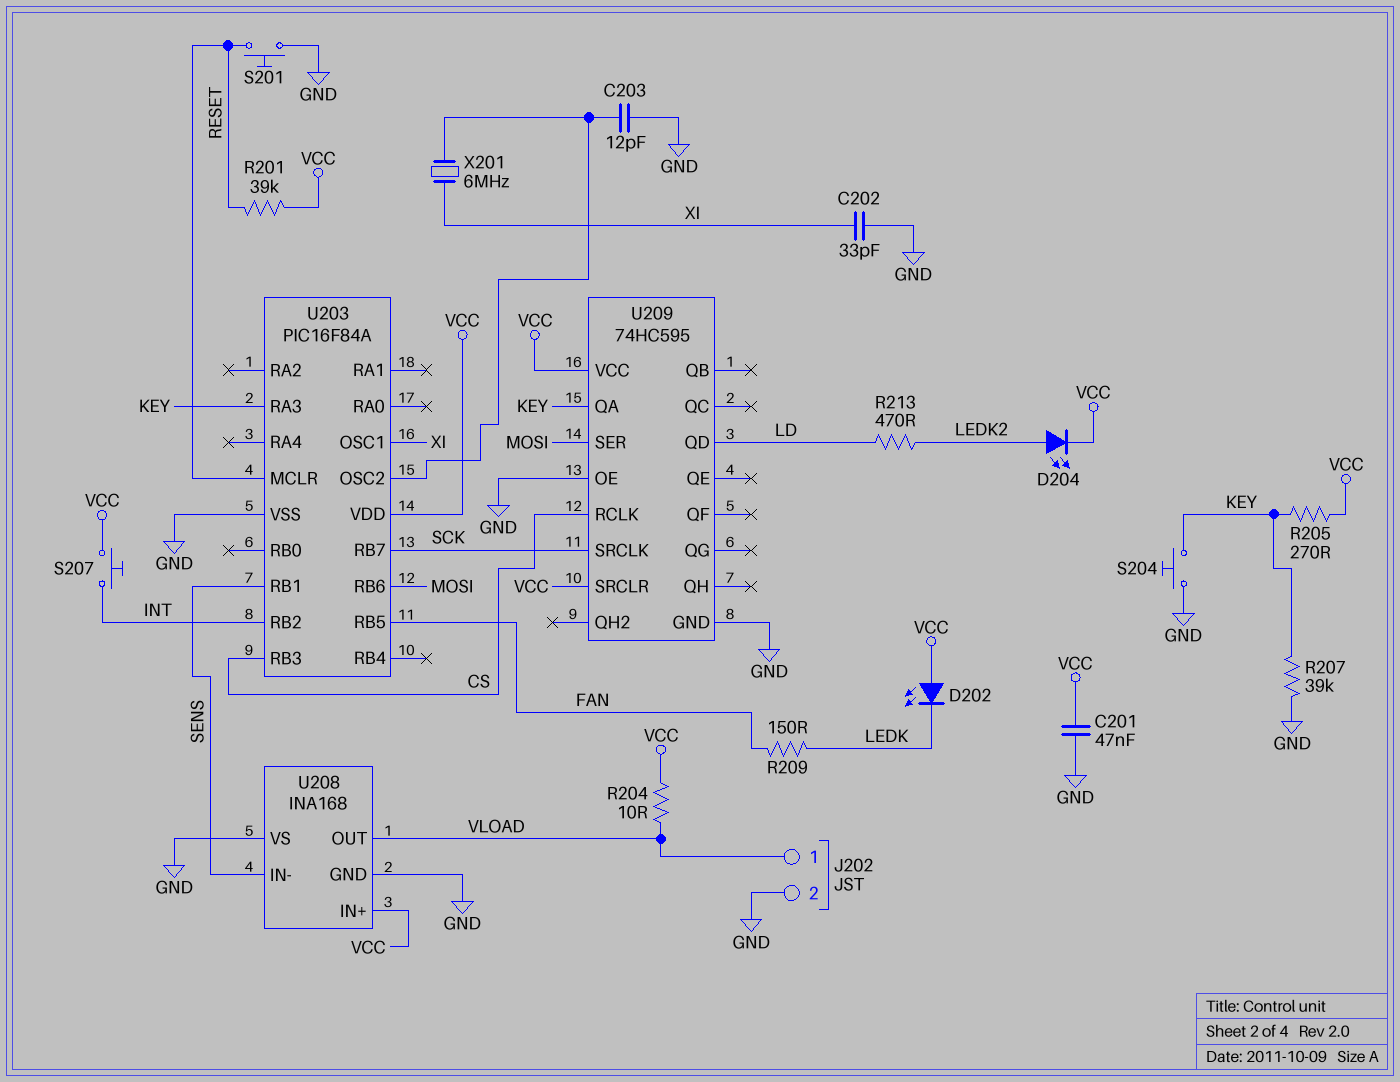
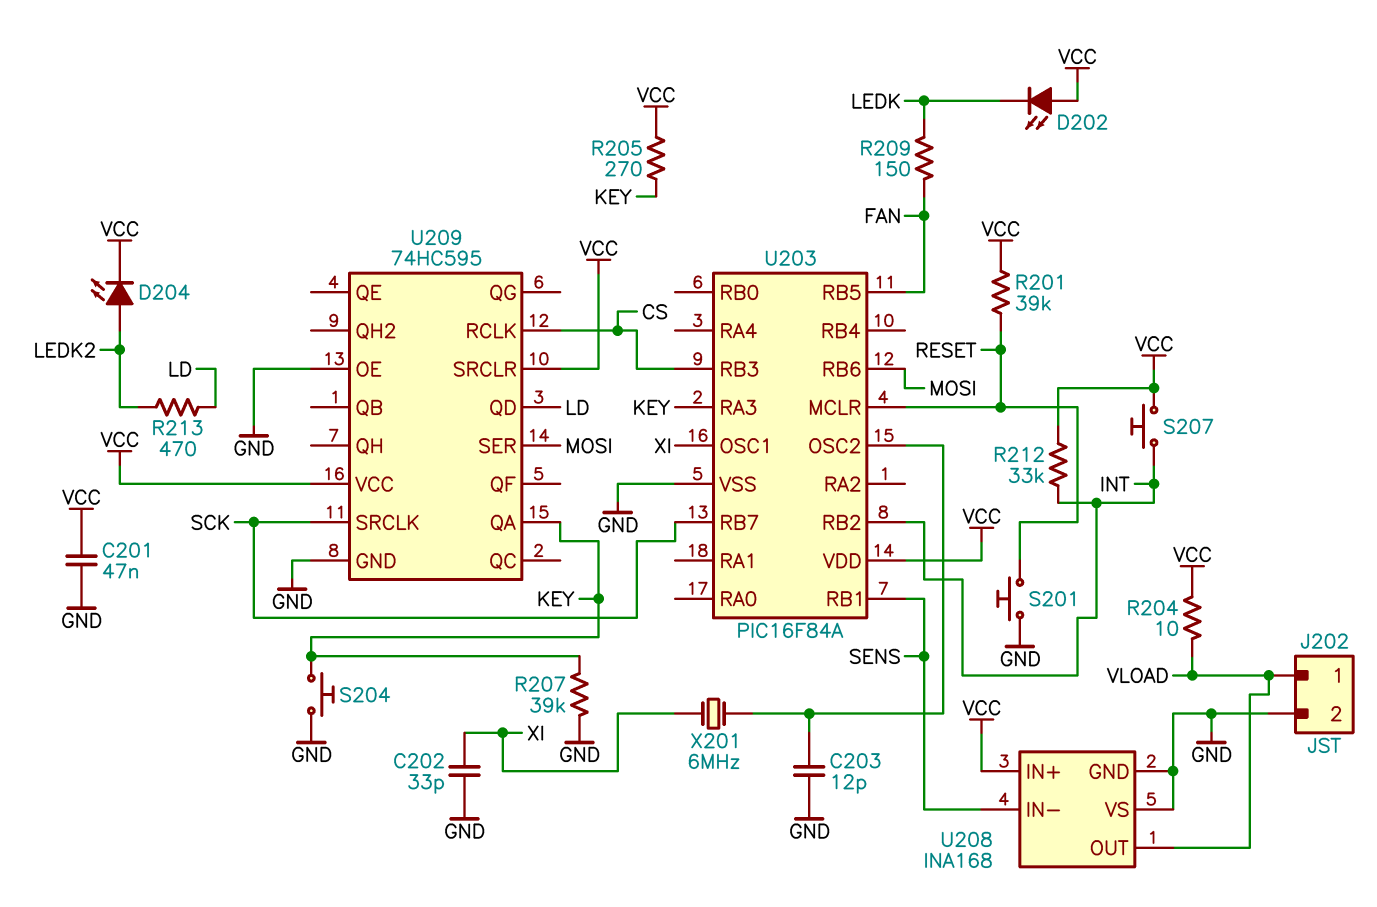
R212: none -> 33k (INT, VCC)

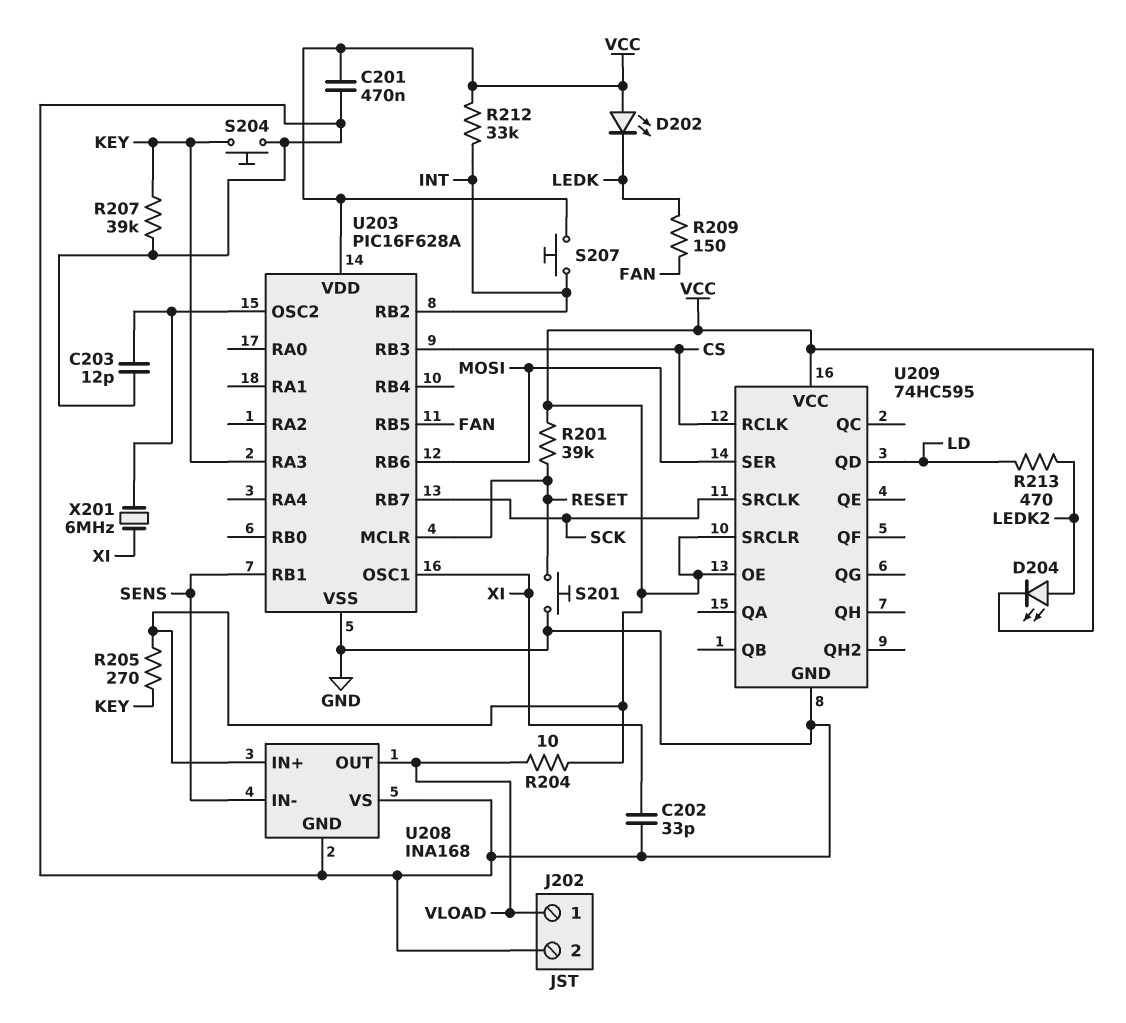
C201: 47nF (GND, VCC) -> 470nF (GND, VCC)
U203: PIC16F84A -> PIC16F628A
U209 pin OE: GND -> VCC
U209 pin QA: KEY -> none

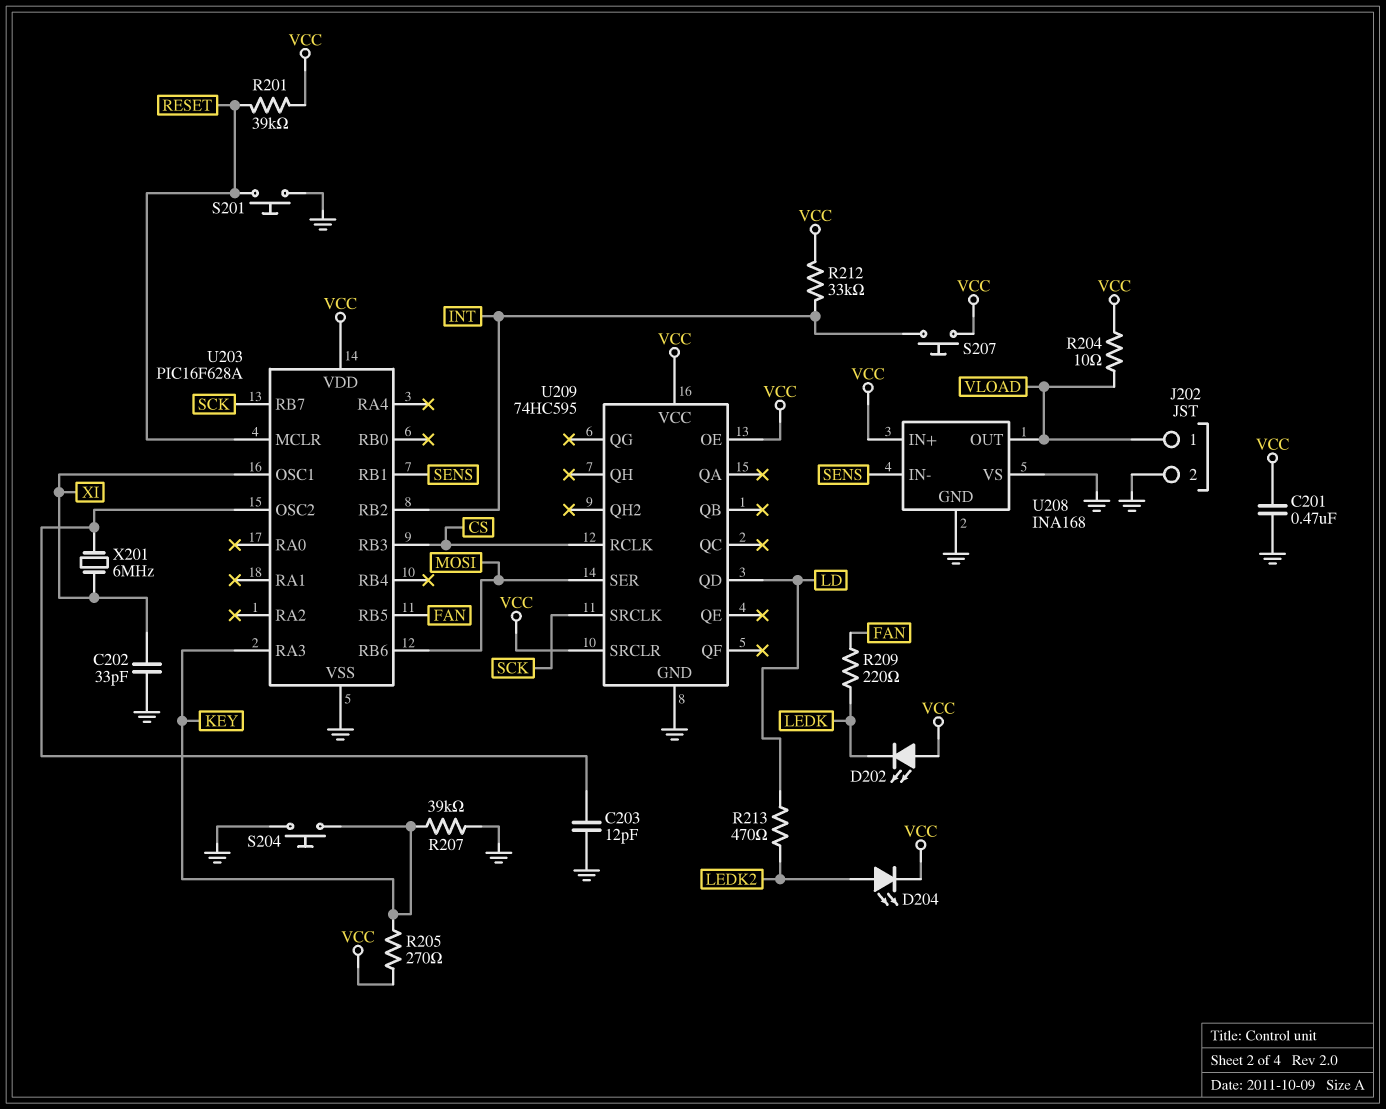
R209: 150 (FAN, LEDK) -> 220 (FAN, LEDK)

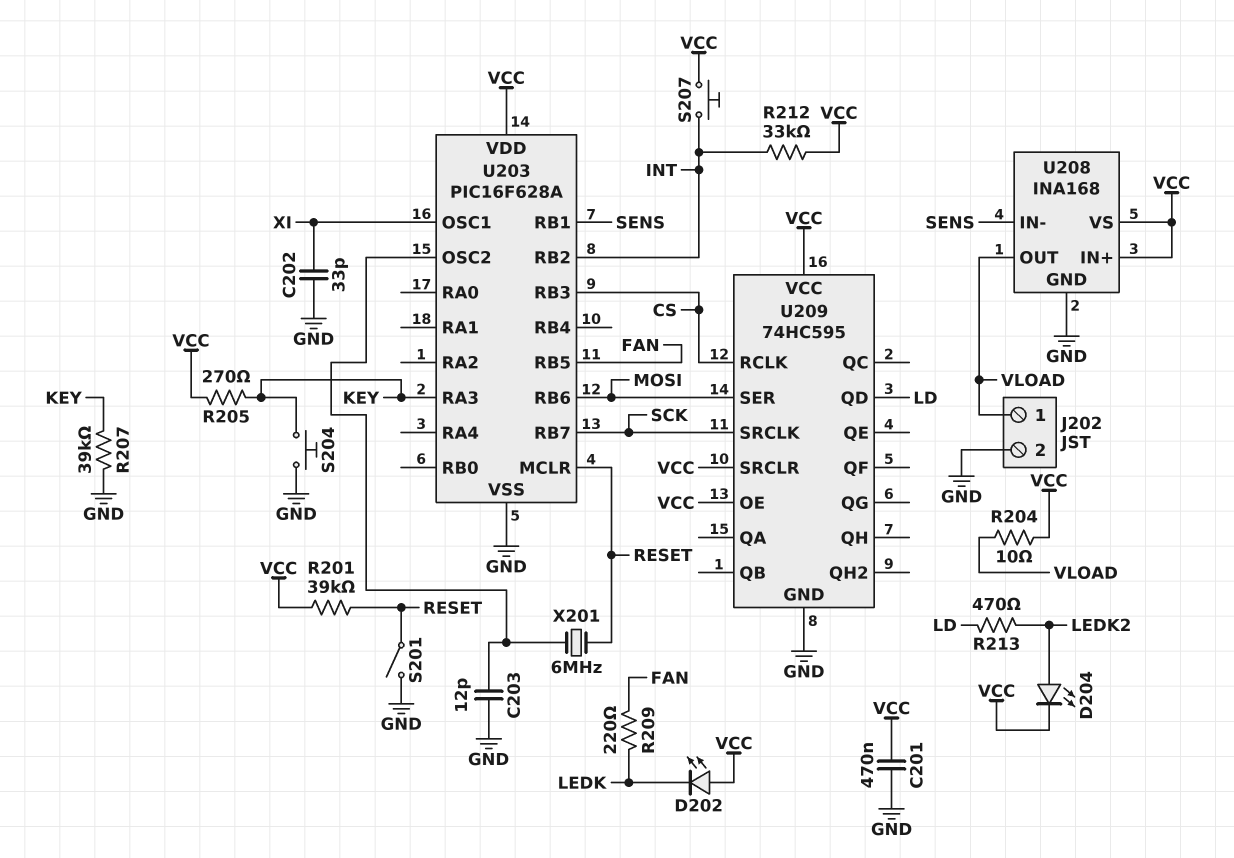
S201: button (GND, RESET) -> switch (GND, RESET)
U208 pin VS: GND -> VCC
X201: 6MHz (U203/OSC2, XI) -> 6MHz (RESET, U203/OSC2)

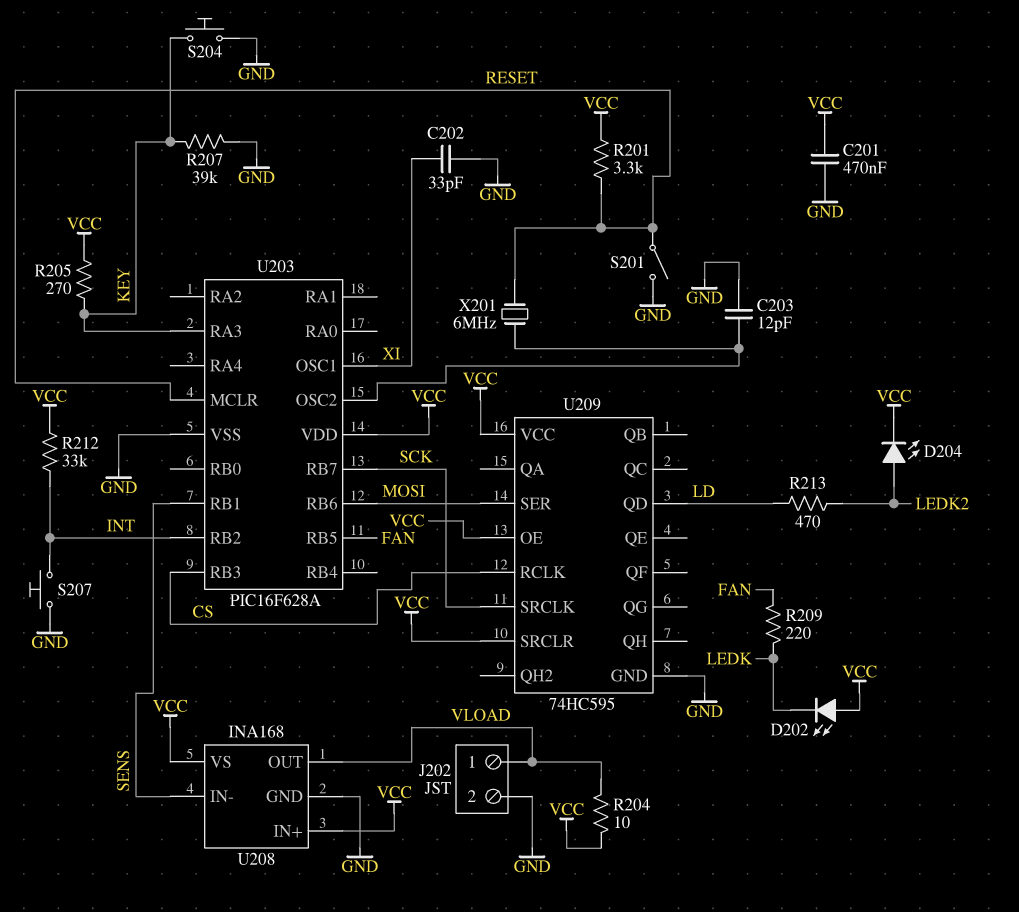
R201: 39k (RESET, VCC) -> 3.3k (RESET, VCC)
S207: button (INT, VCC) -> button (GND, INT)

